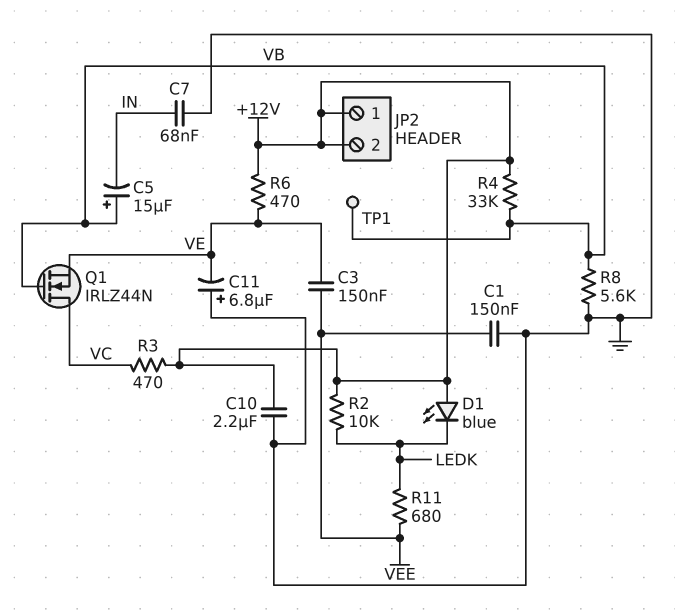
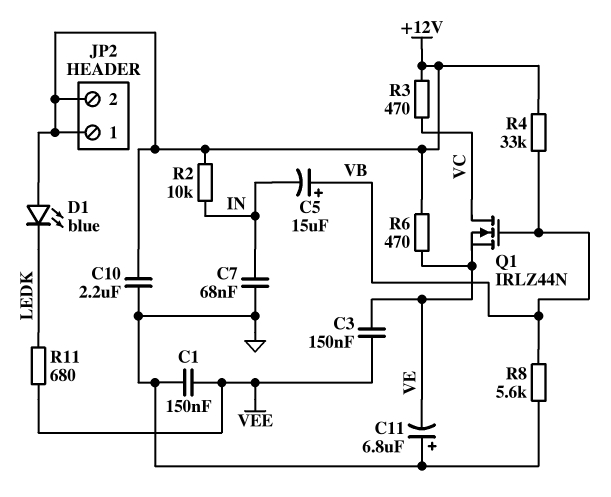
R2: 10k (+12V, LEDK) -> 10k (+12V, IN)
TP1: test point (VB) -> none

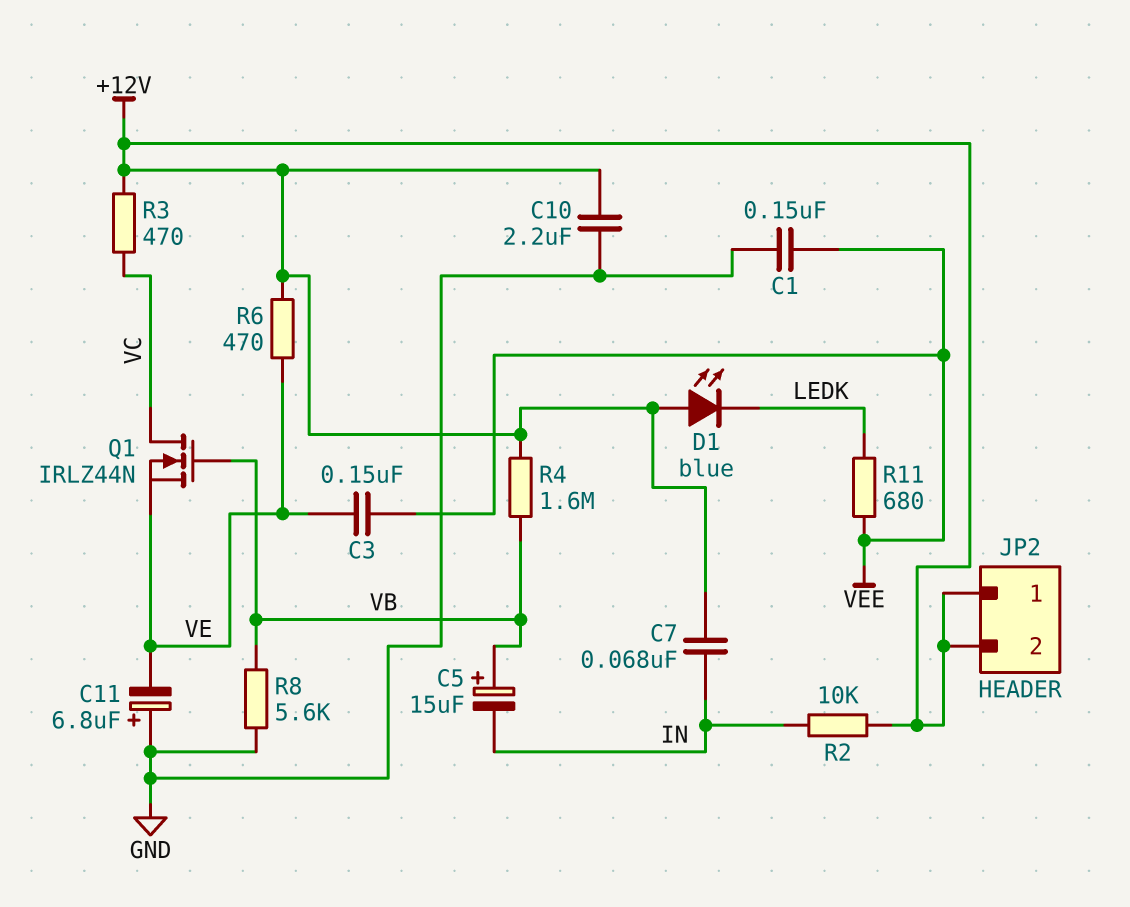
C7: 68nF (GND, IN) -> 68nF (+12V, IN)
R4: 33k (+12V, VB) -> 1.6M (+12V, VB)

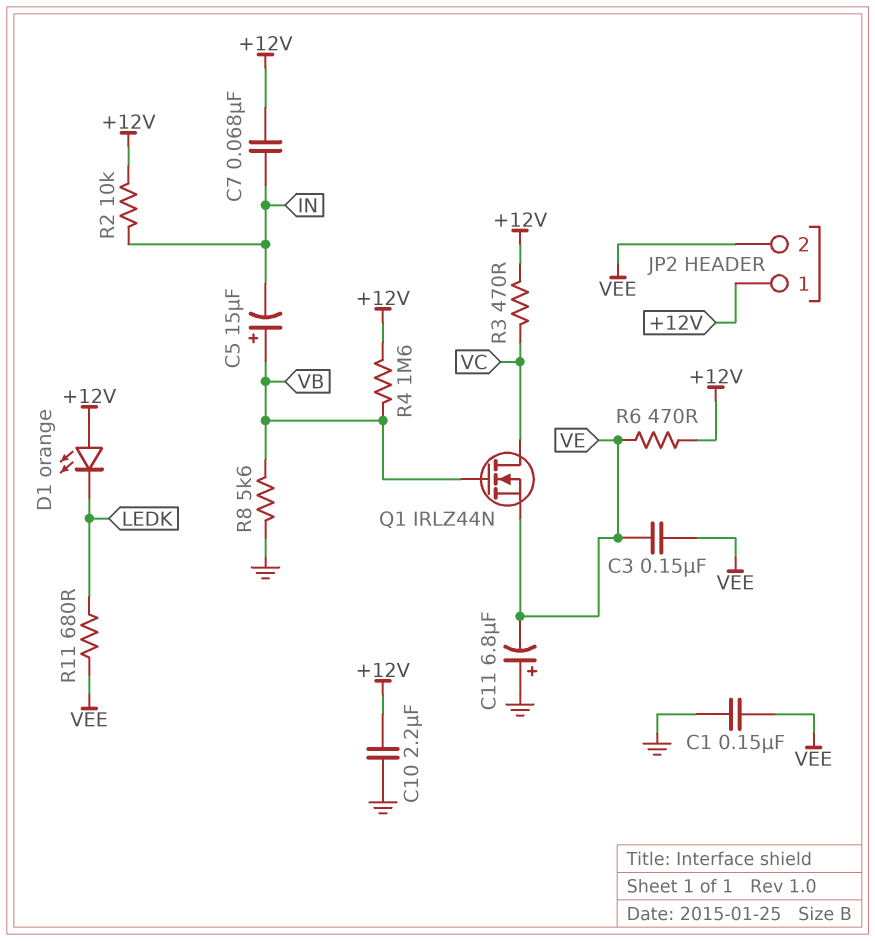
D1: LED blue (A +12V, K LEDK) -> LED orange (A +12V, K LEDK)
JP2 pin 2: +12V -> VEE

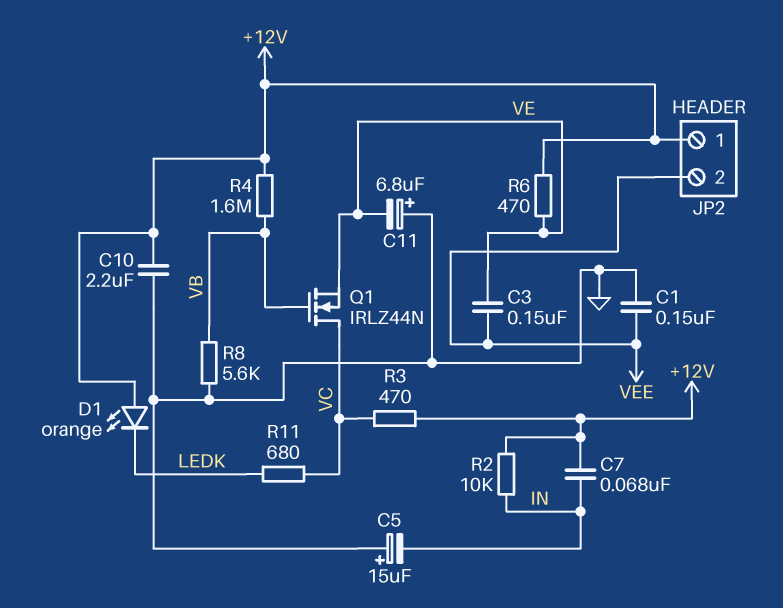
C5: 15uF (plus VB, minus IN) -> 15uF (plus GND, minus IN)
R11: 680 (LEDK, VEE) -> 680 (LEDK, VC)

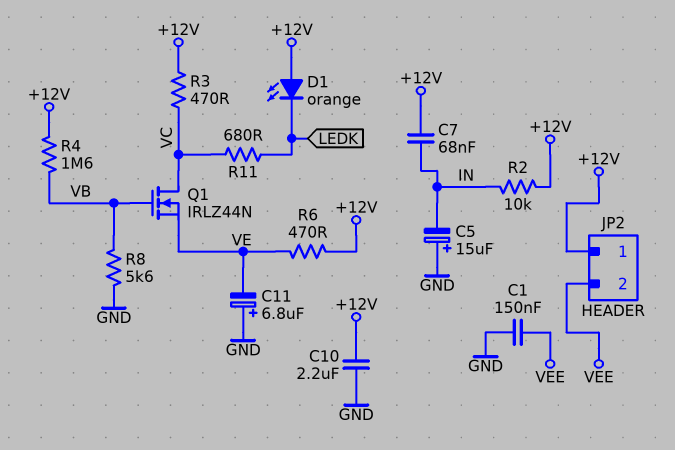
C3: 150nF (VE, VEE) -> none

